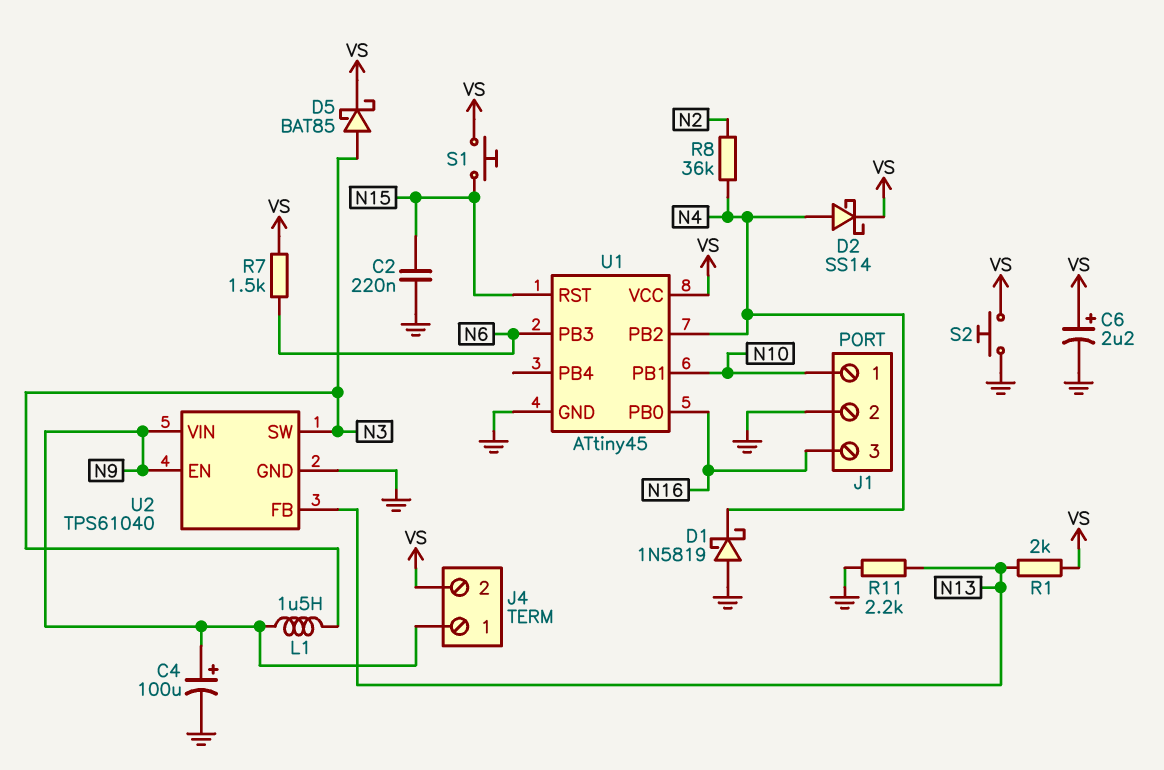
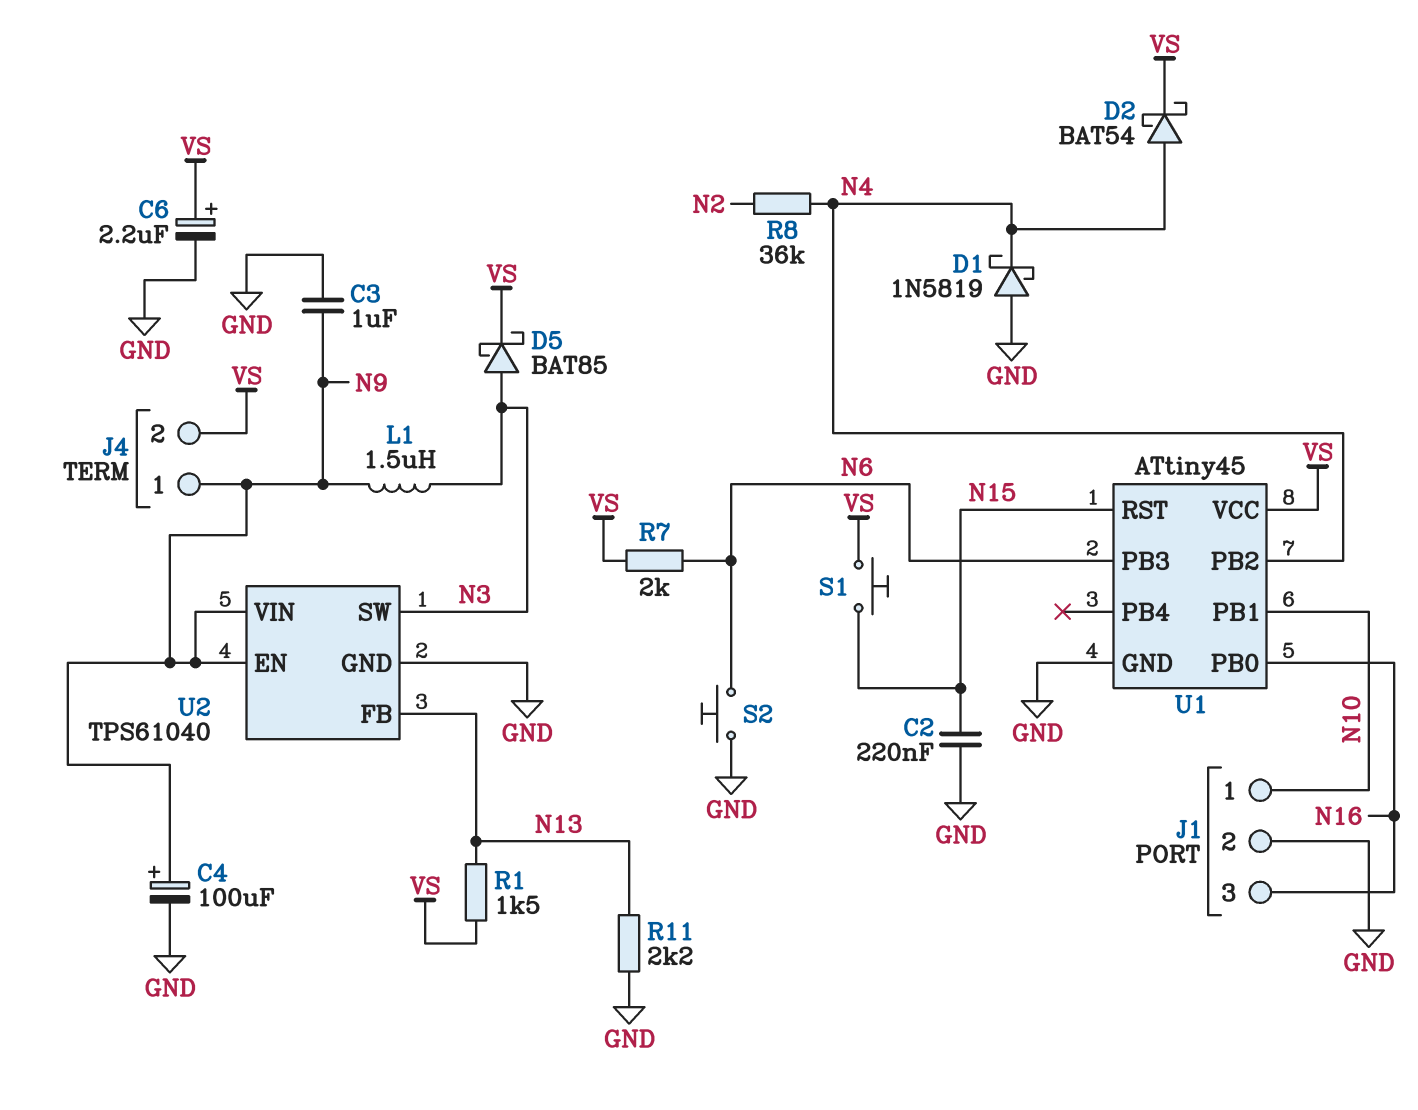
C3: none -> 1uF (GND, N9)
D2: schottky SS14 (A N4, K VS) -> schottky BAT54 (A N4, K VS)
R1: 2k (N13, VS) -> 1.5k (N13, VS)
R7: 1.5k (N6, VS) -> 2k (N6, VS)
S2: button (GND, VS) -> button (GND, N6)

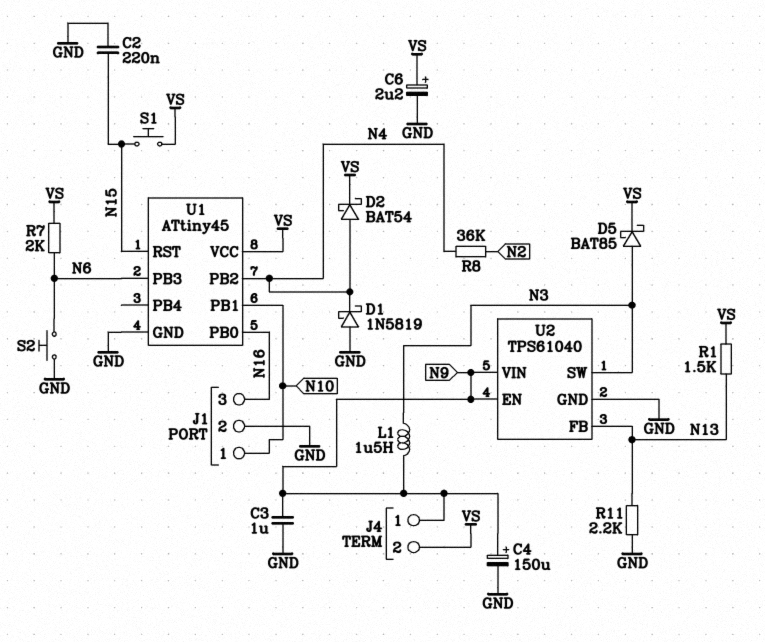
C4: 100uF (plus N9, minus GND) -> 150uF (plus N9, minus GND)

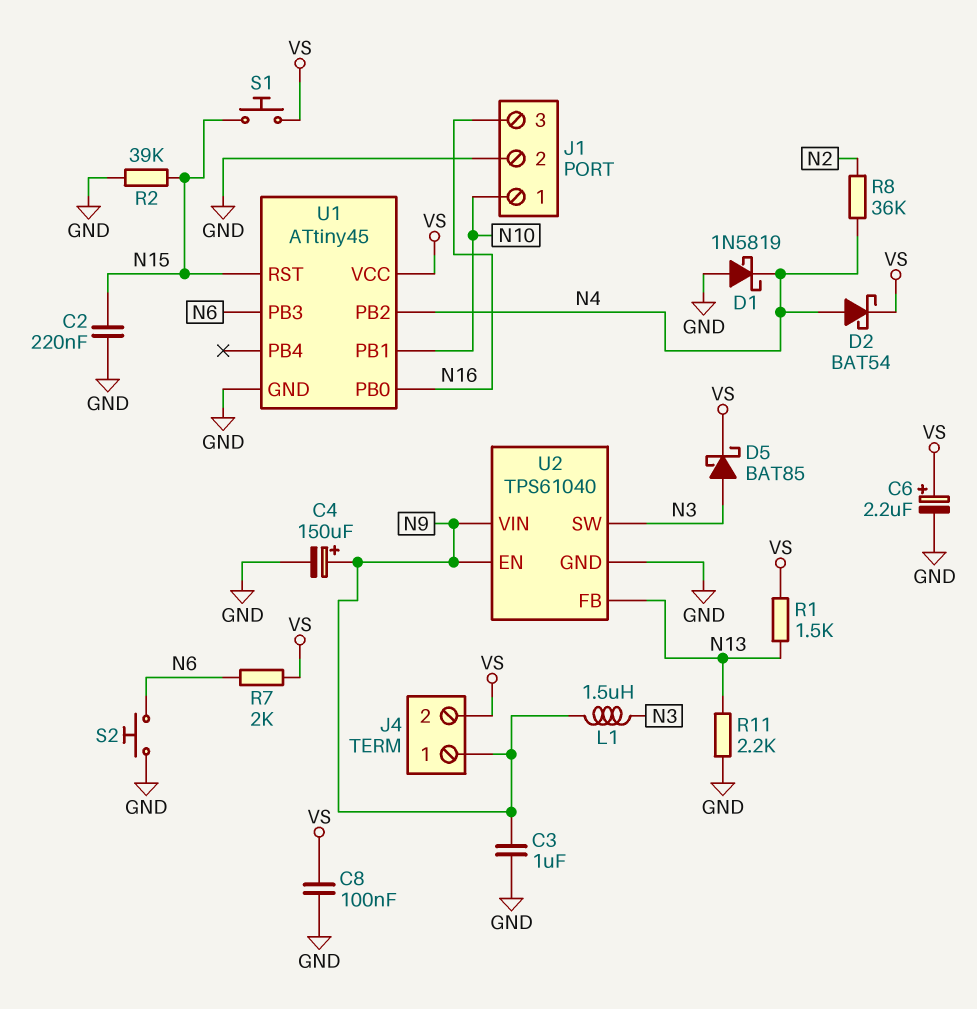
C8: none -> 100nF (GND, VS)
R2: none -> 39k (GND, N15)

